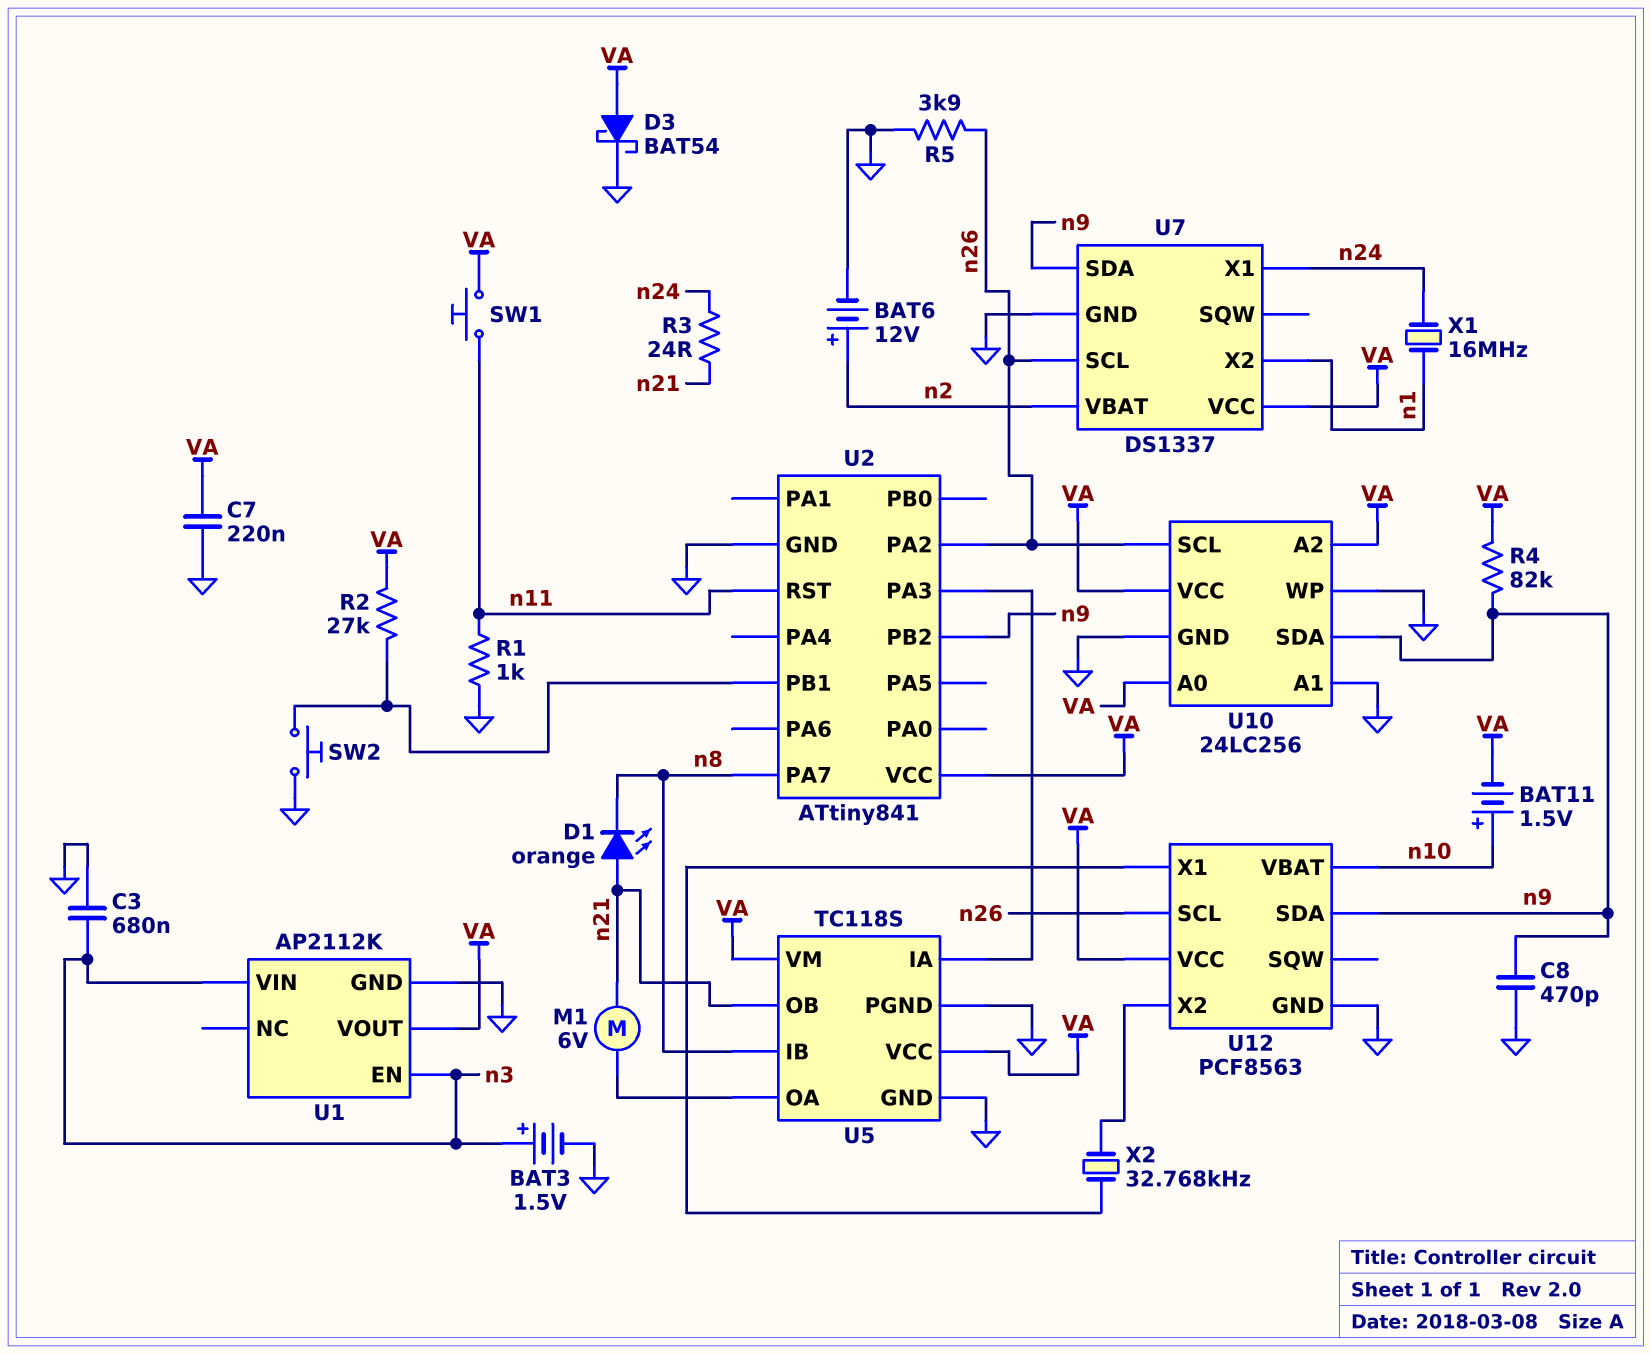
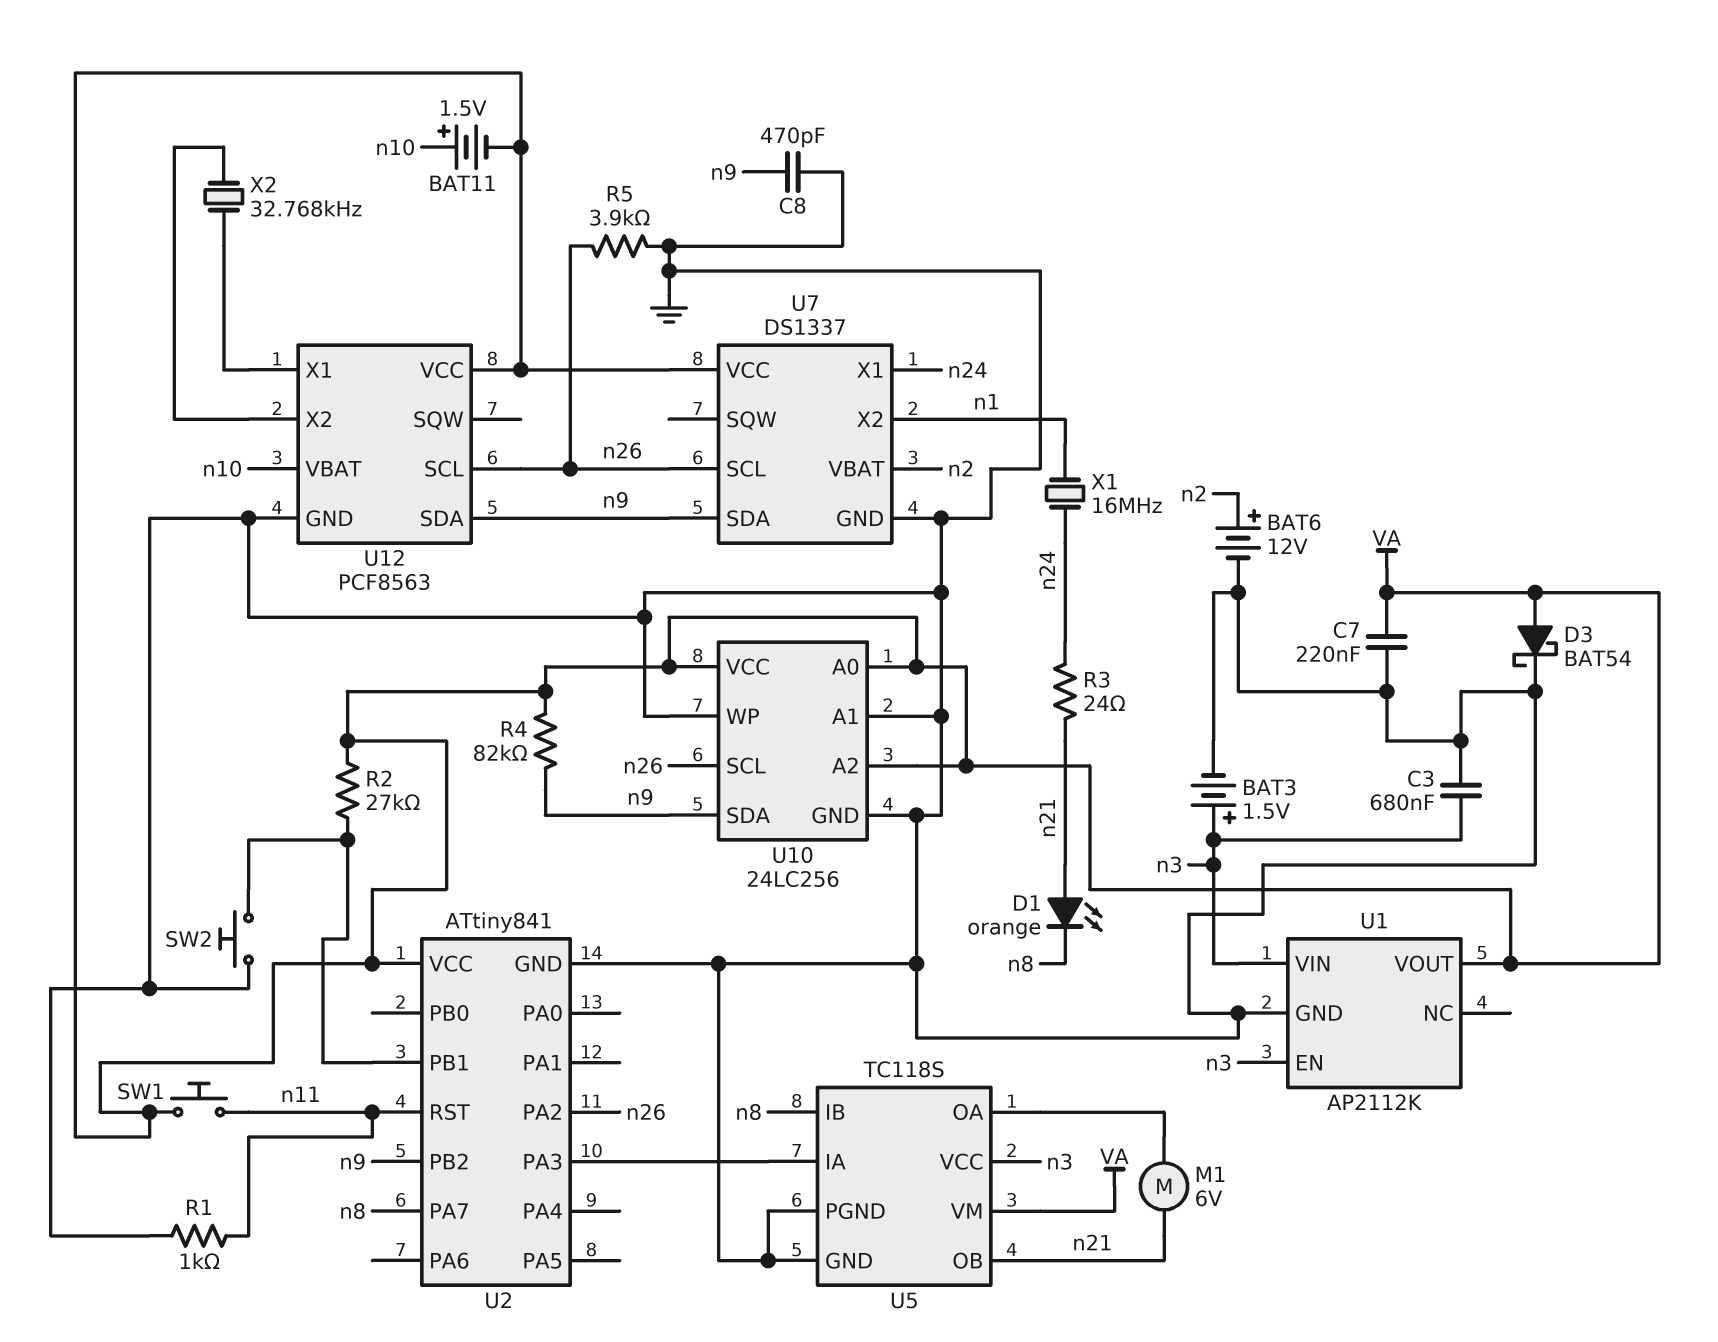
U5 pin VCC: VA -> n3

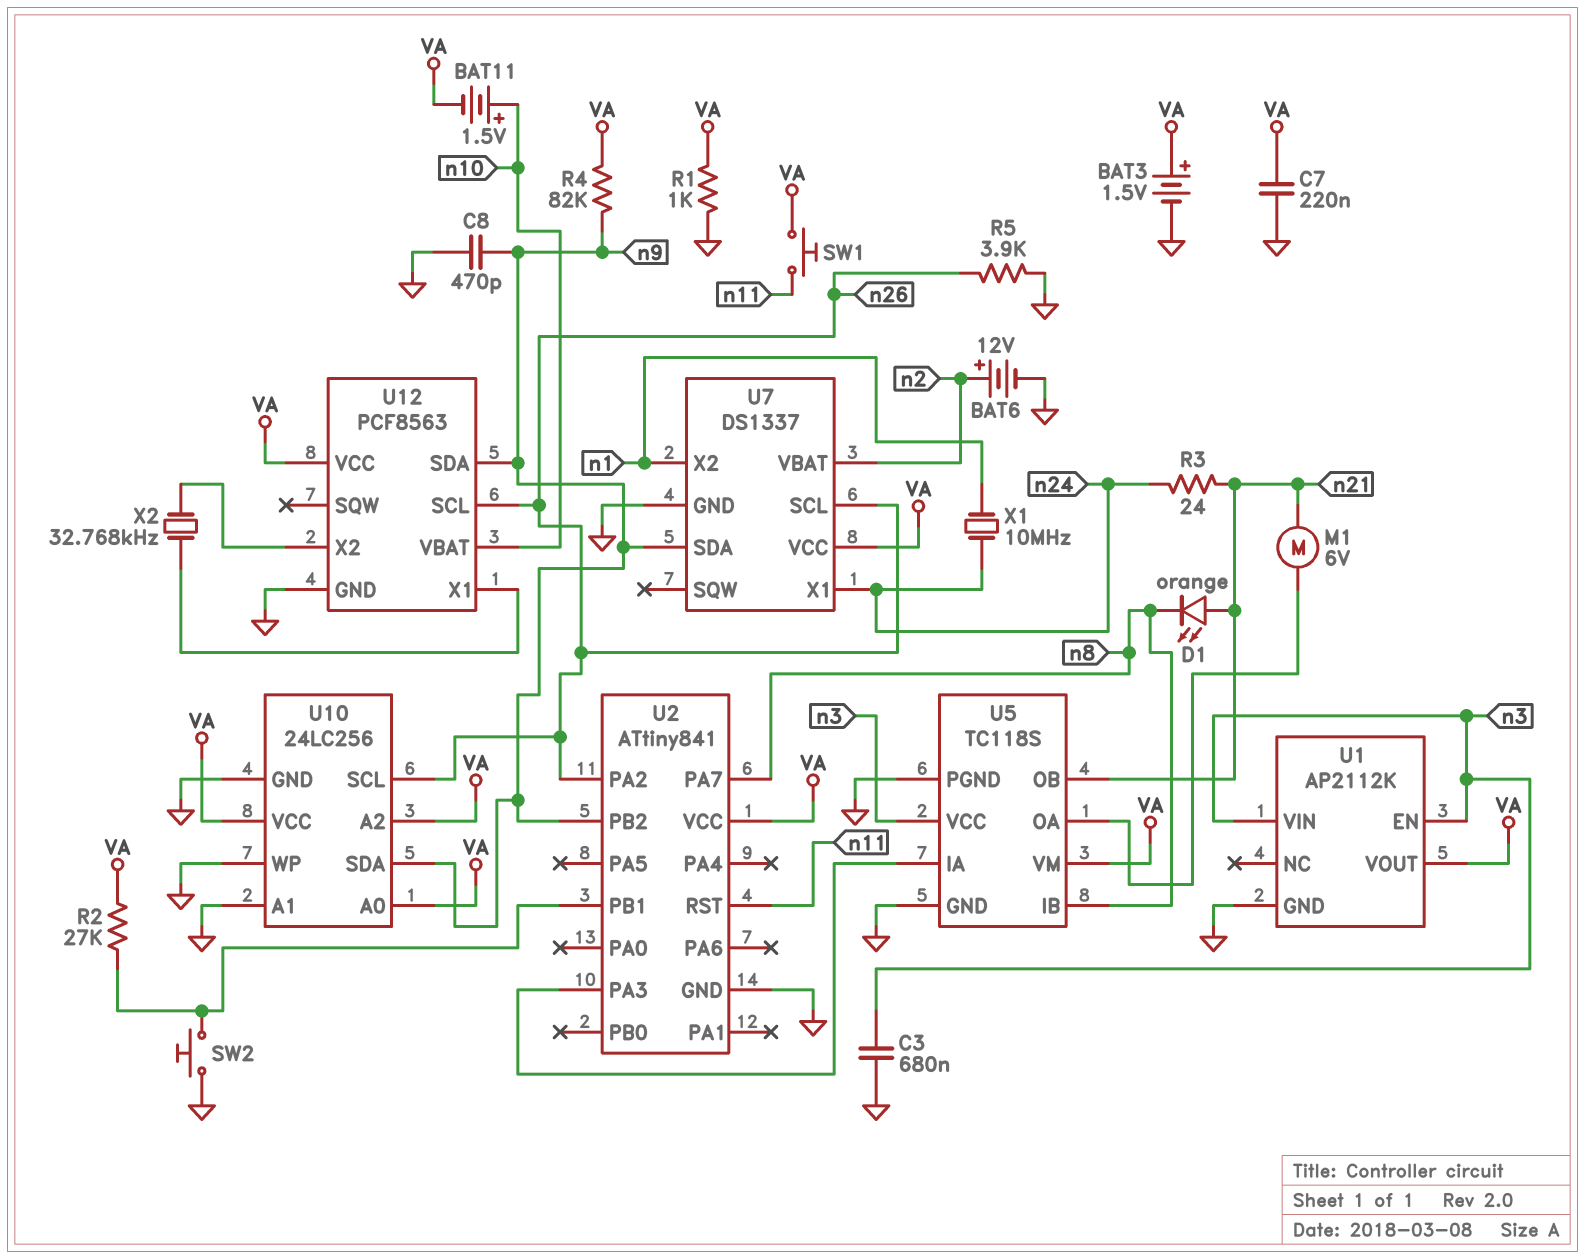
BAT3: 1.5V (plus n3, minus GND) -> 1.5V (plus VA, minus GND)
D3: schottky BAT54 (A VA, K GND) -> none
R1: 1k (GND, n11) -> 1k (GND, VA)
X1: 16MHz (n1, n24) -> 10MHz (n1, n24)

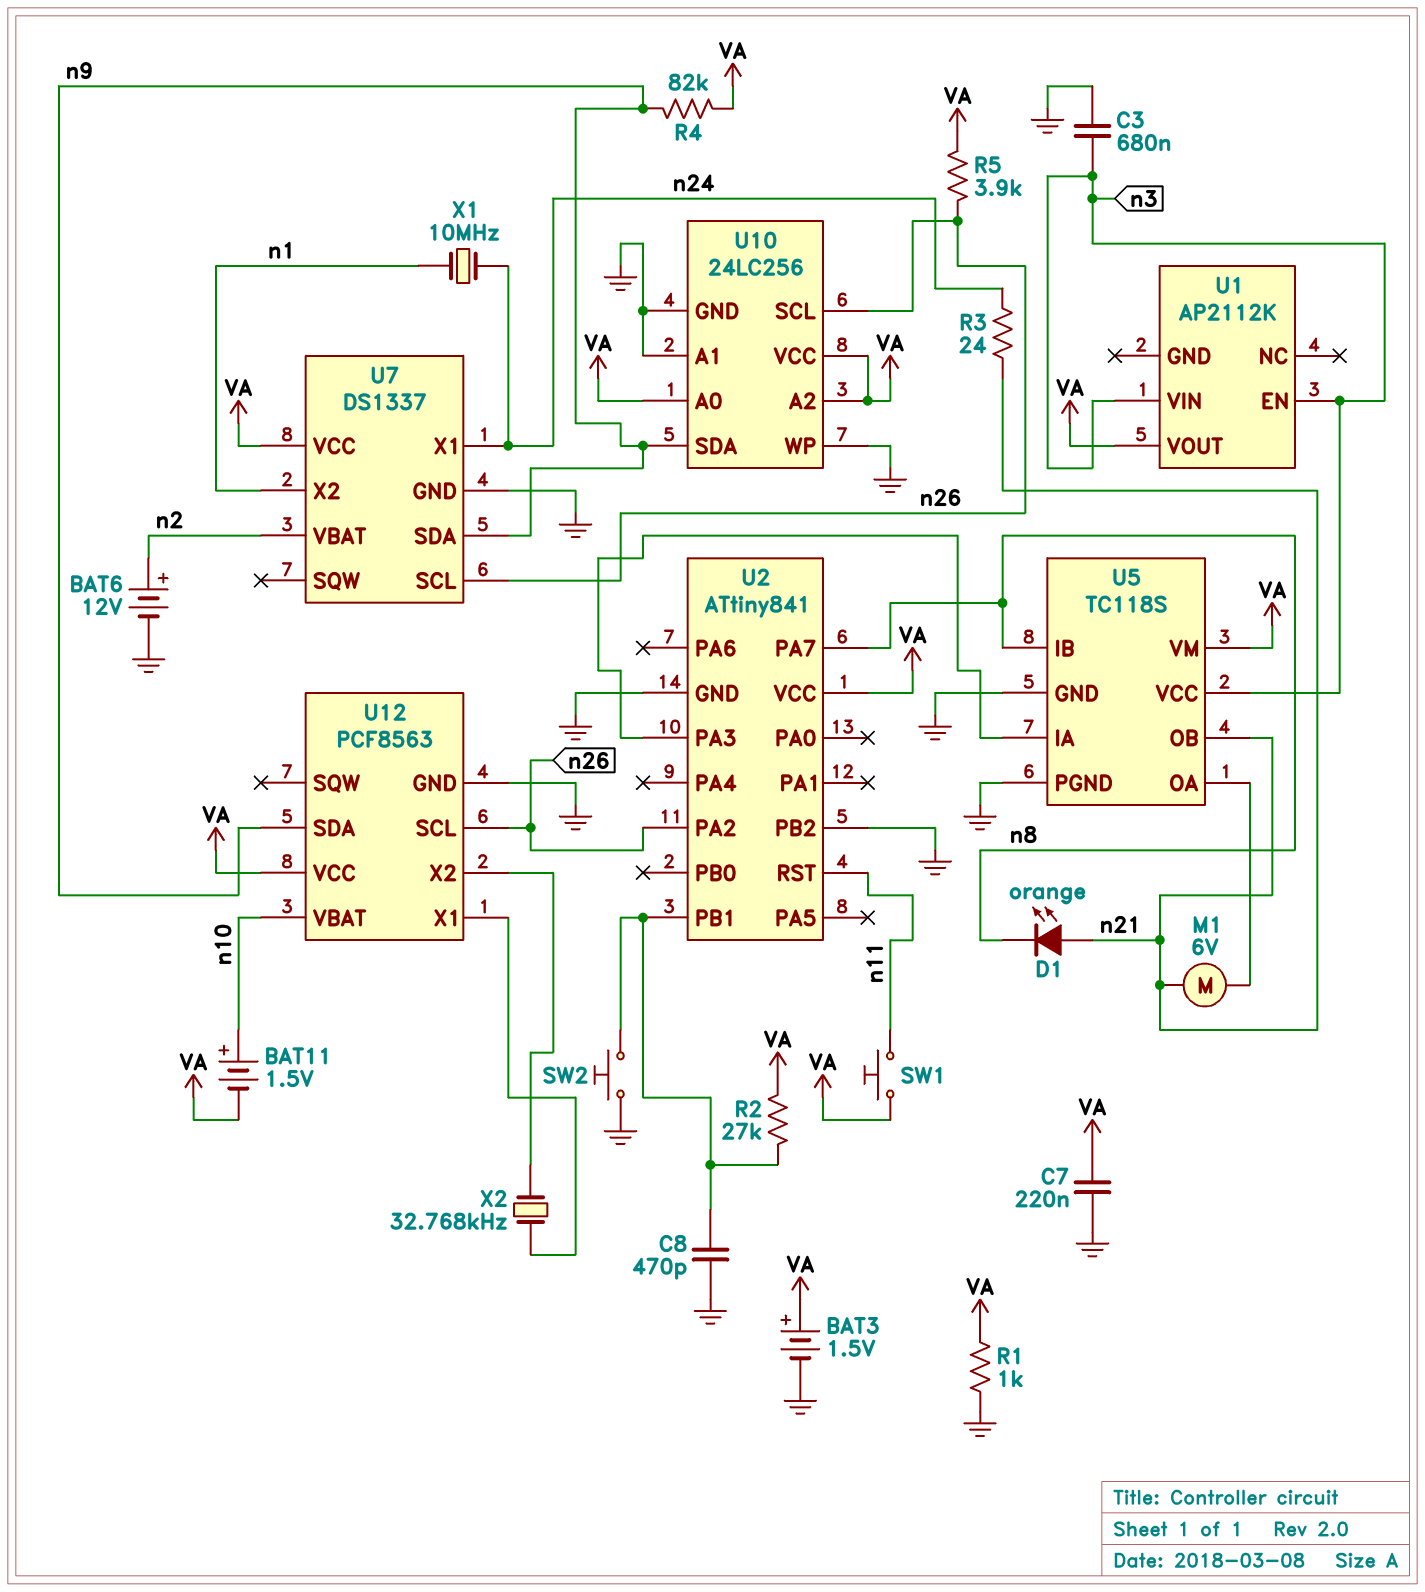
C8: 470pF (GND, n9) -> 470pF (GND, U2/PB1)
R5: 3.9k (GND, n26) -> 3.9k (VA, n26)
U1 pin GND: GND -> none
U2 pin PB2: n9 -> GND

